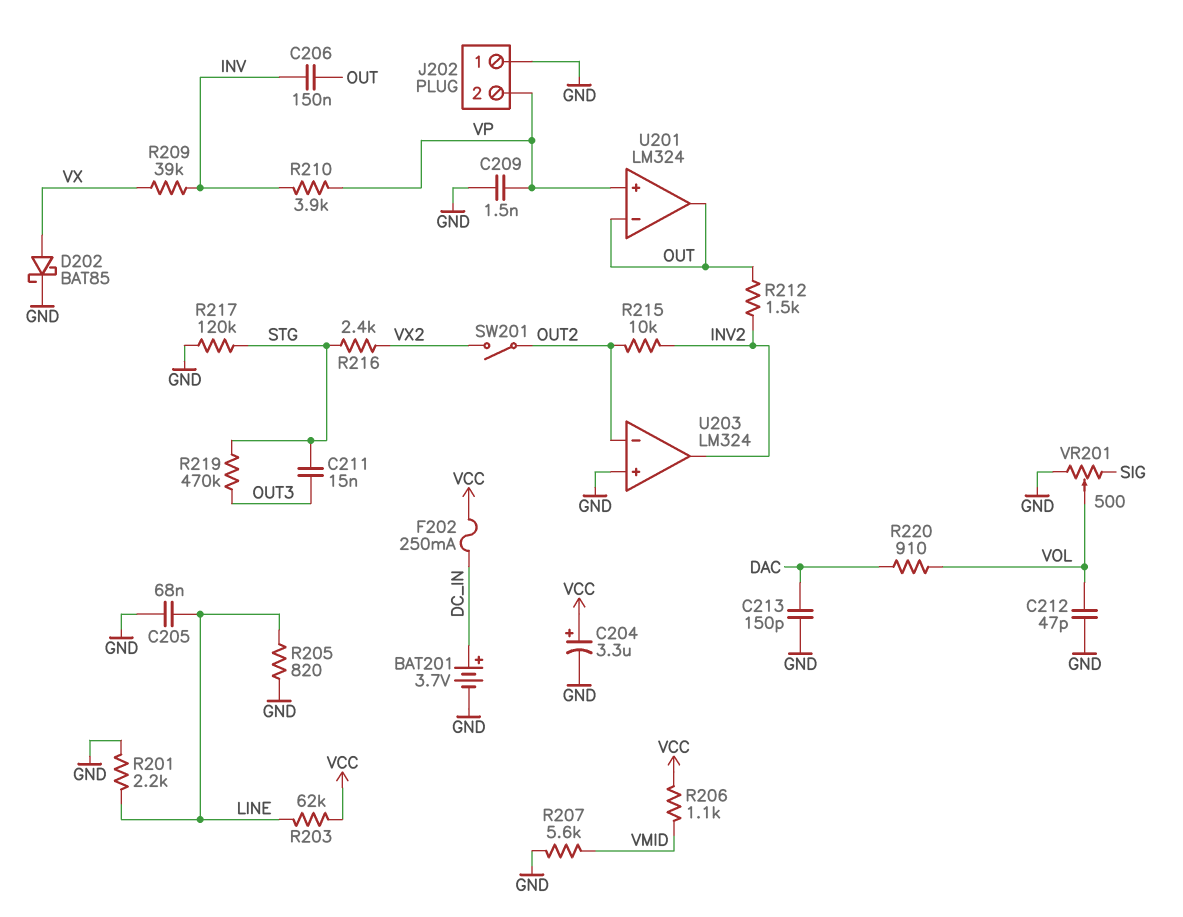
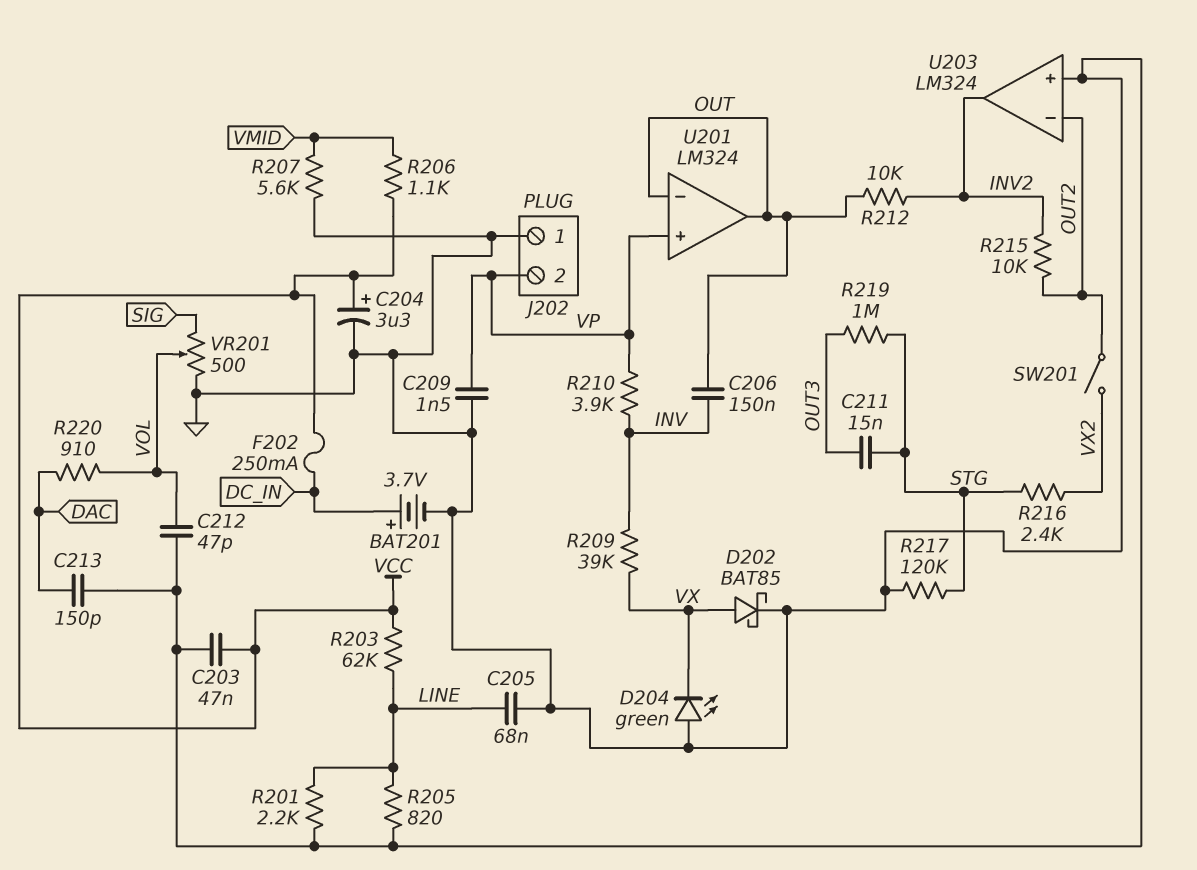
C203: none -> 47nF (GND, VCC)
D204: none -> LED green (A GND, K VX)
R212: 1.5k (INV2, OUT) -> 10k (INV2, OUT)
R219: 470k (OUT3, STG) -> 1M (OUT3, STG)

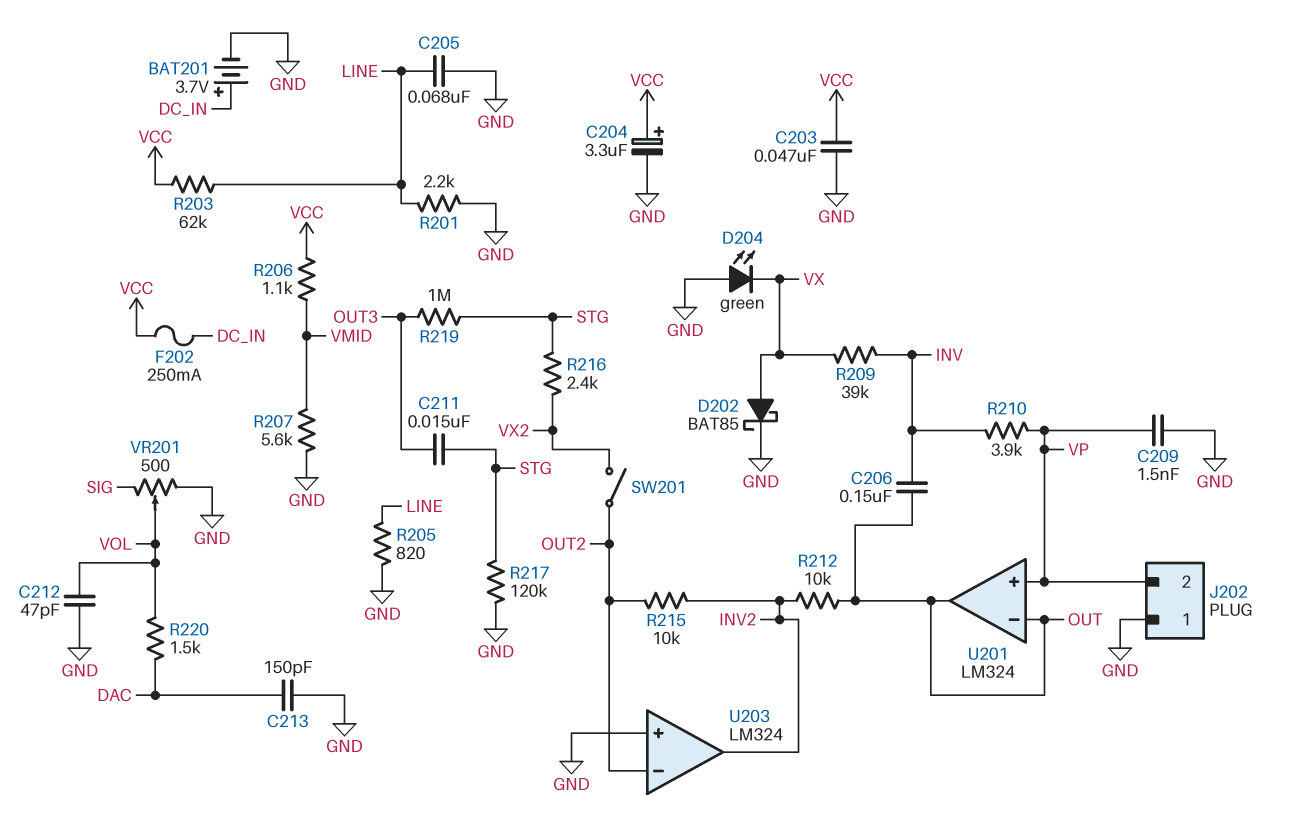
R220: 910 (DAC, VOL) -> 1.5k (DAC, VOL)

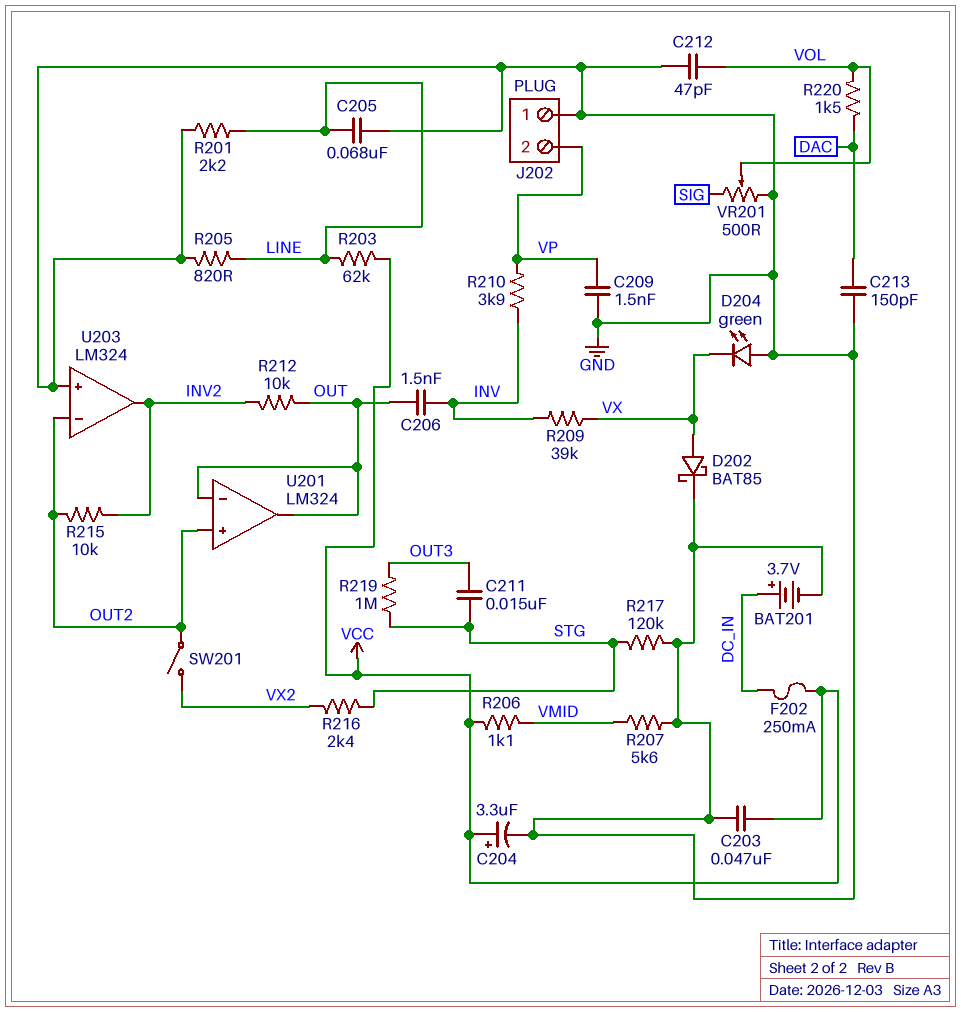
C206: 150nF (INV, OUT) -> 1.5nF (INV, OUT)
U201 pin in+: VP -> OUT2

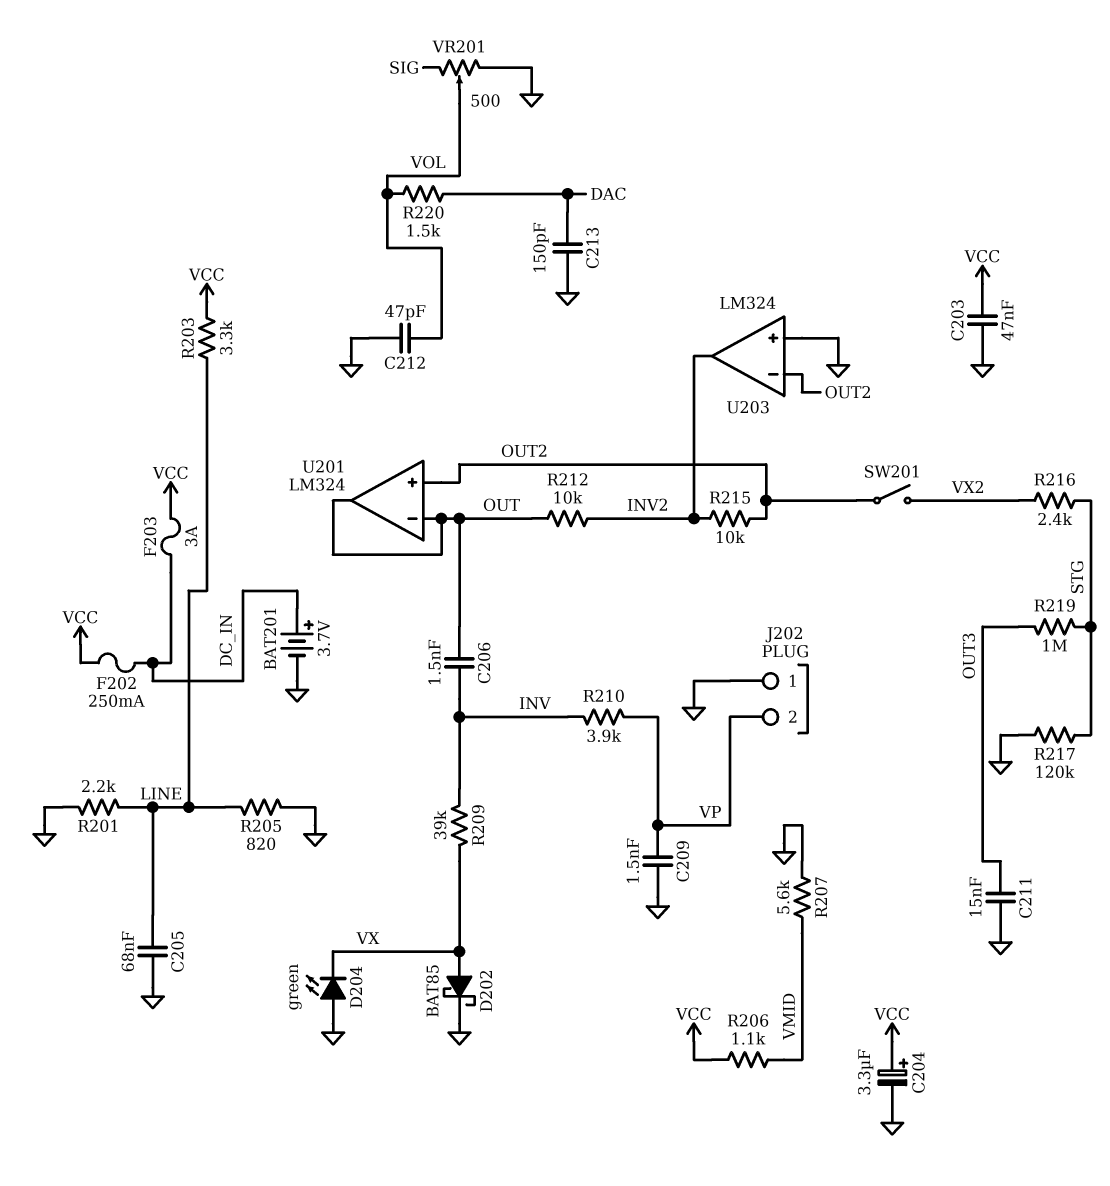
C211: 15nF (OUT3, STG) -> 15nF (GND, OUT3)
F203: none -> 3A (DC_IN, VCC)
R203: 62k (LINE, VCC) -> 3.3k (LINE, VCC)

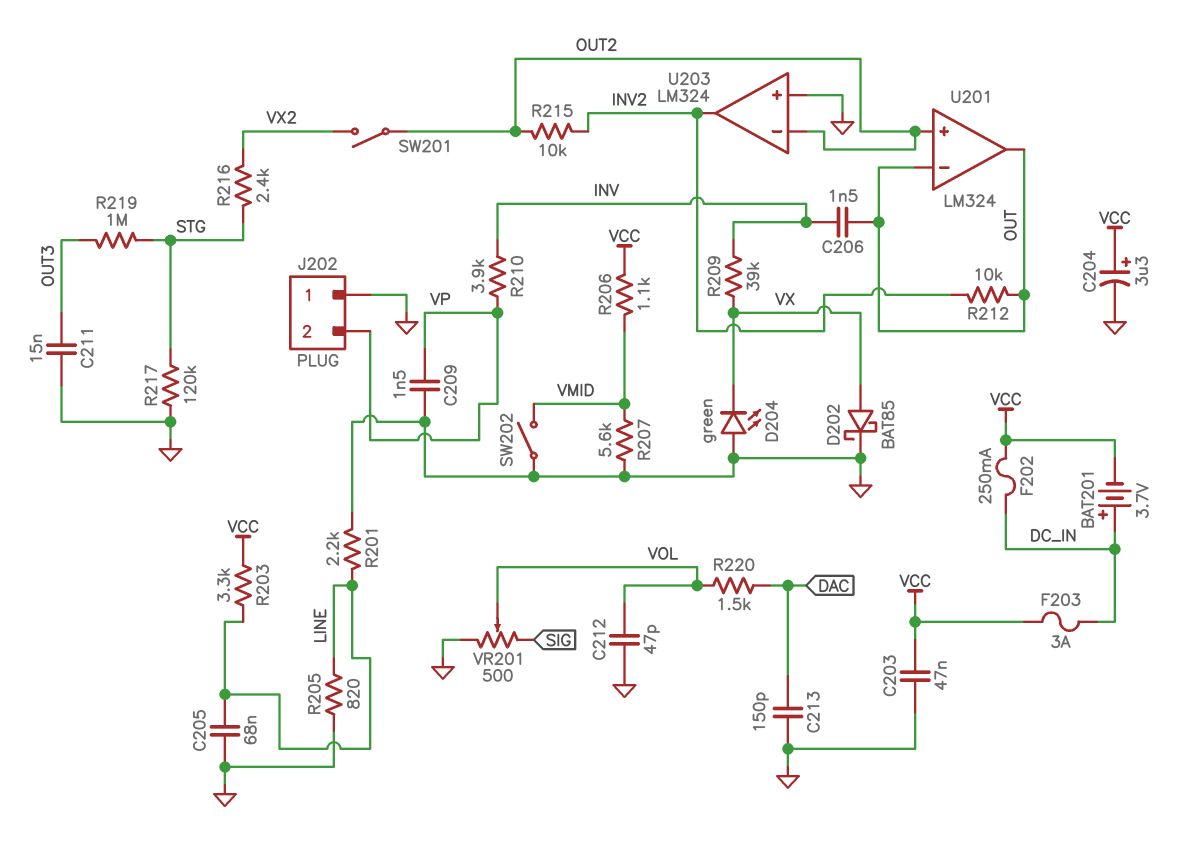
BAT201: 3.7V (plus DC_IN, minus GND) -> 3.7V (plus DC_IN, minus VCC)
SW202: none -> switch (GND, VMID)

